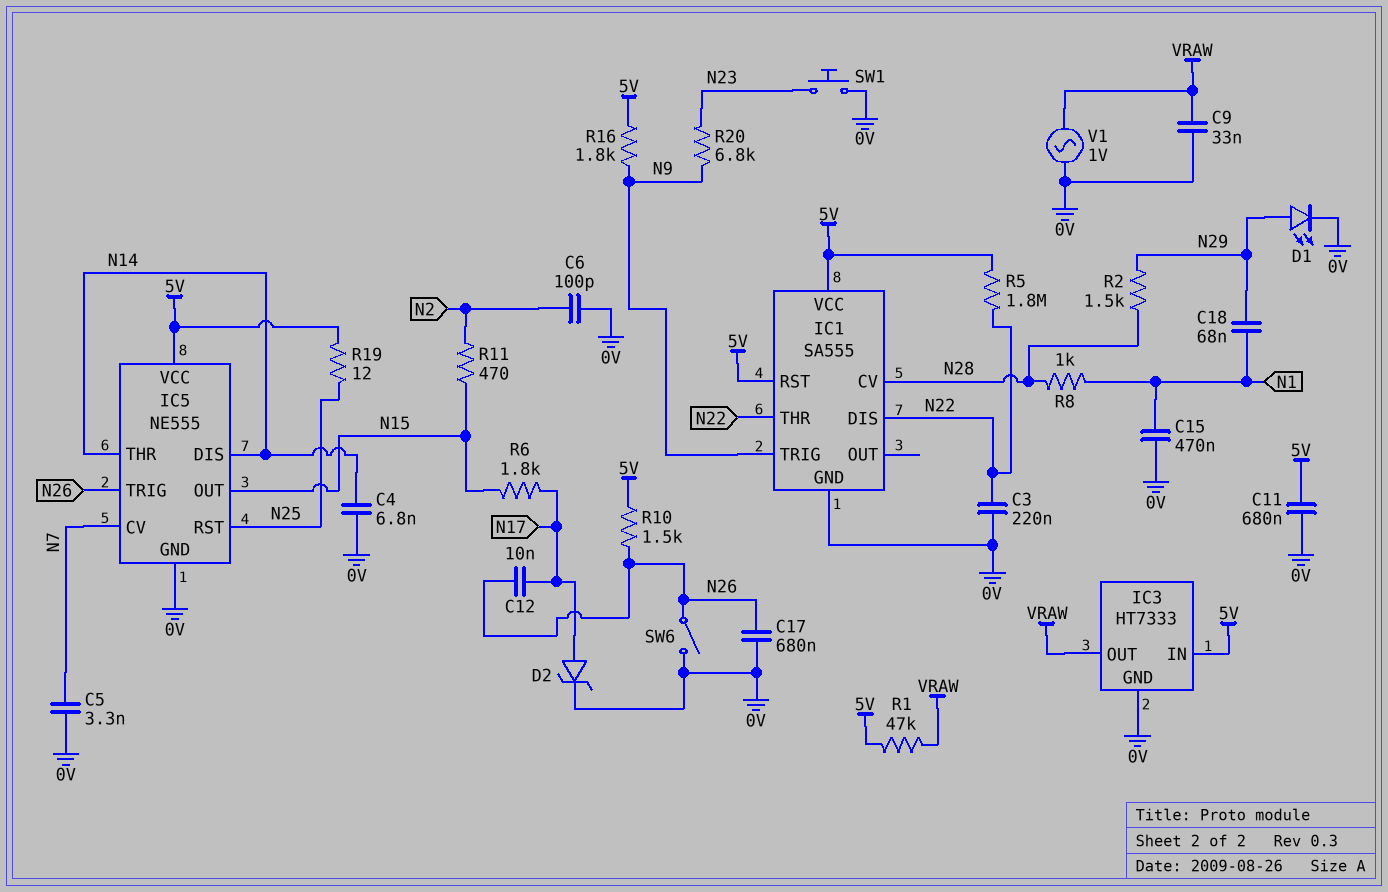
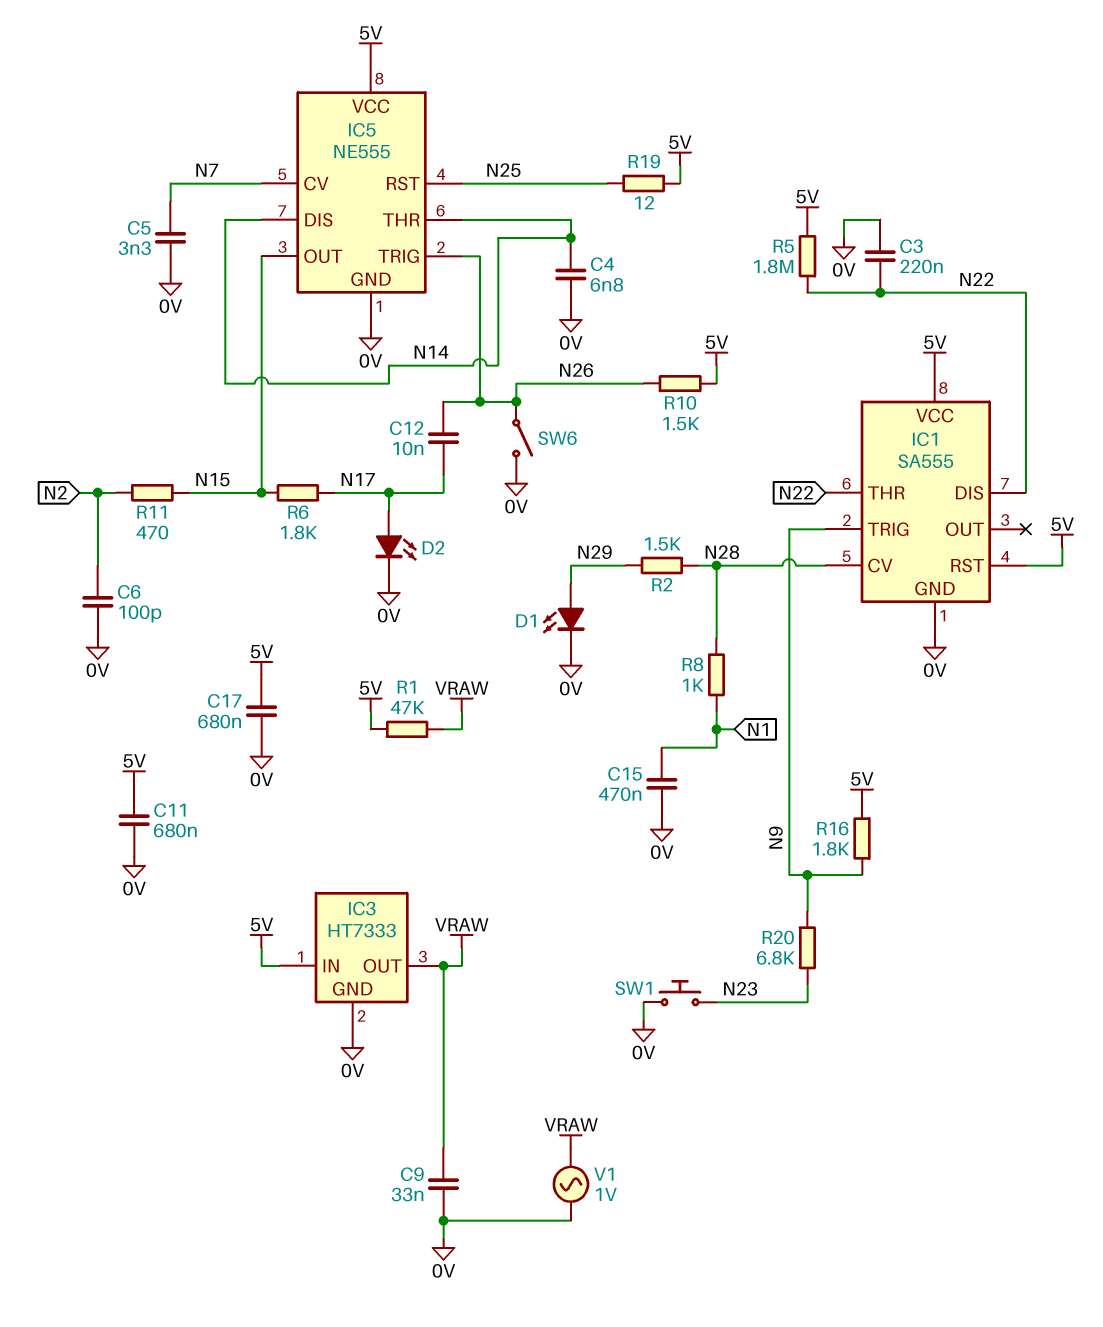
C17: 680nF (0V, N26) -> 680nF (0V, 5V)
C18: 68nF (N1, N29) -> none
D2: zener (A N17, K 0V) -> LED (A N17, K 0V)

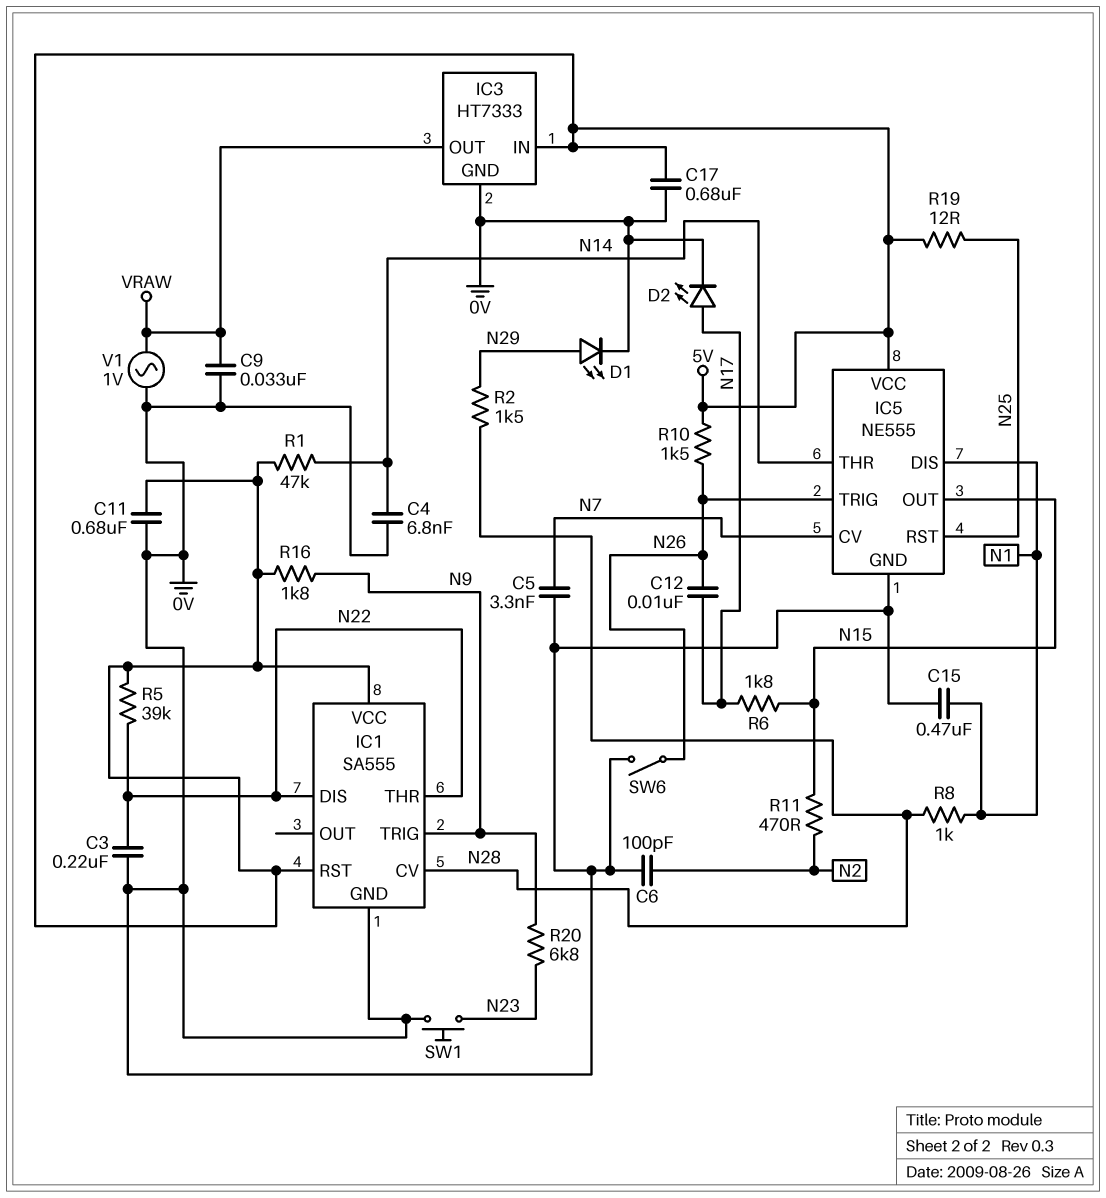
IC5 pin DIS: N14 -> N1
R1: 47k (5V, VRAW) -> 47k (5V, N14)
R5: 1.8M (5V, N22) -> 39k (5V, N22)

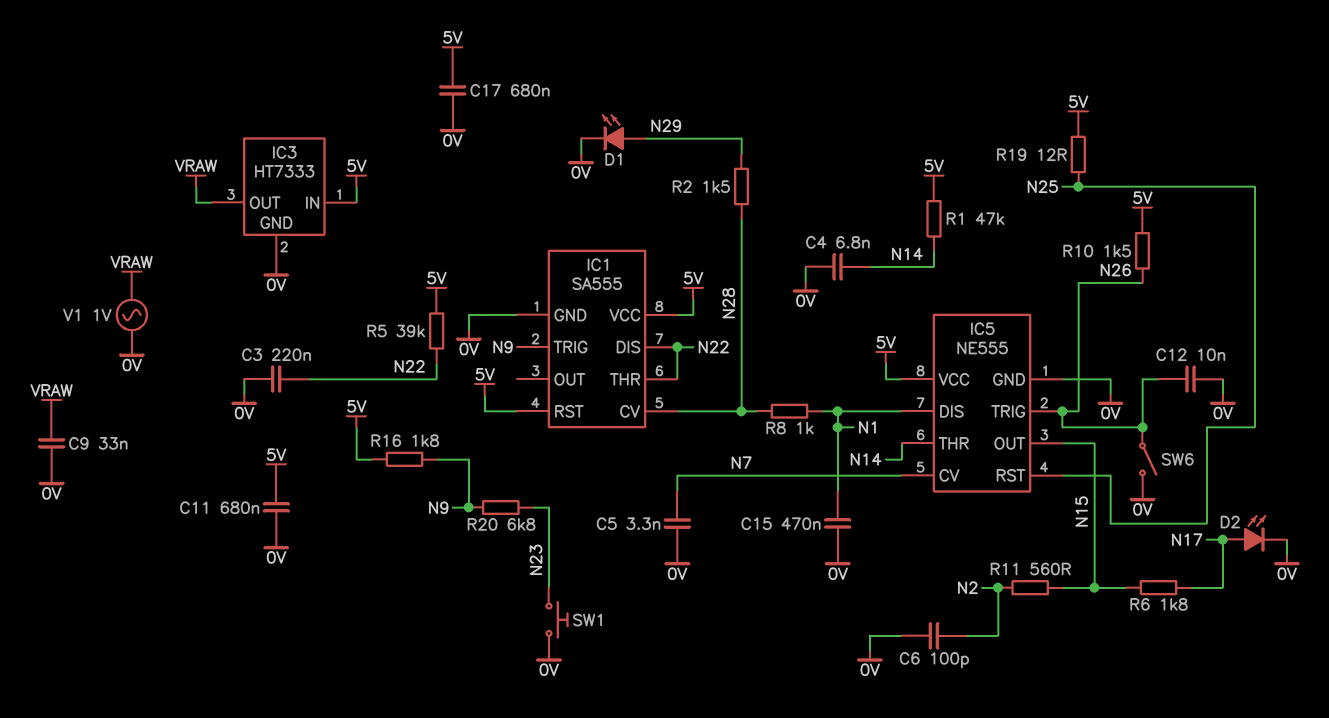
C12: 10nF (N17, N26) -> 10nF (0V, N26)
R11: 470 (N2, N15) -> 560 (N2, N15)

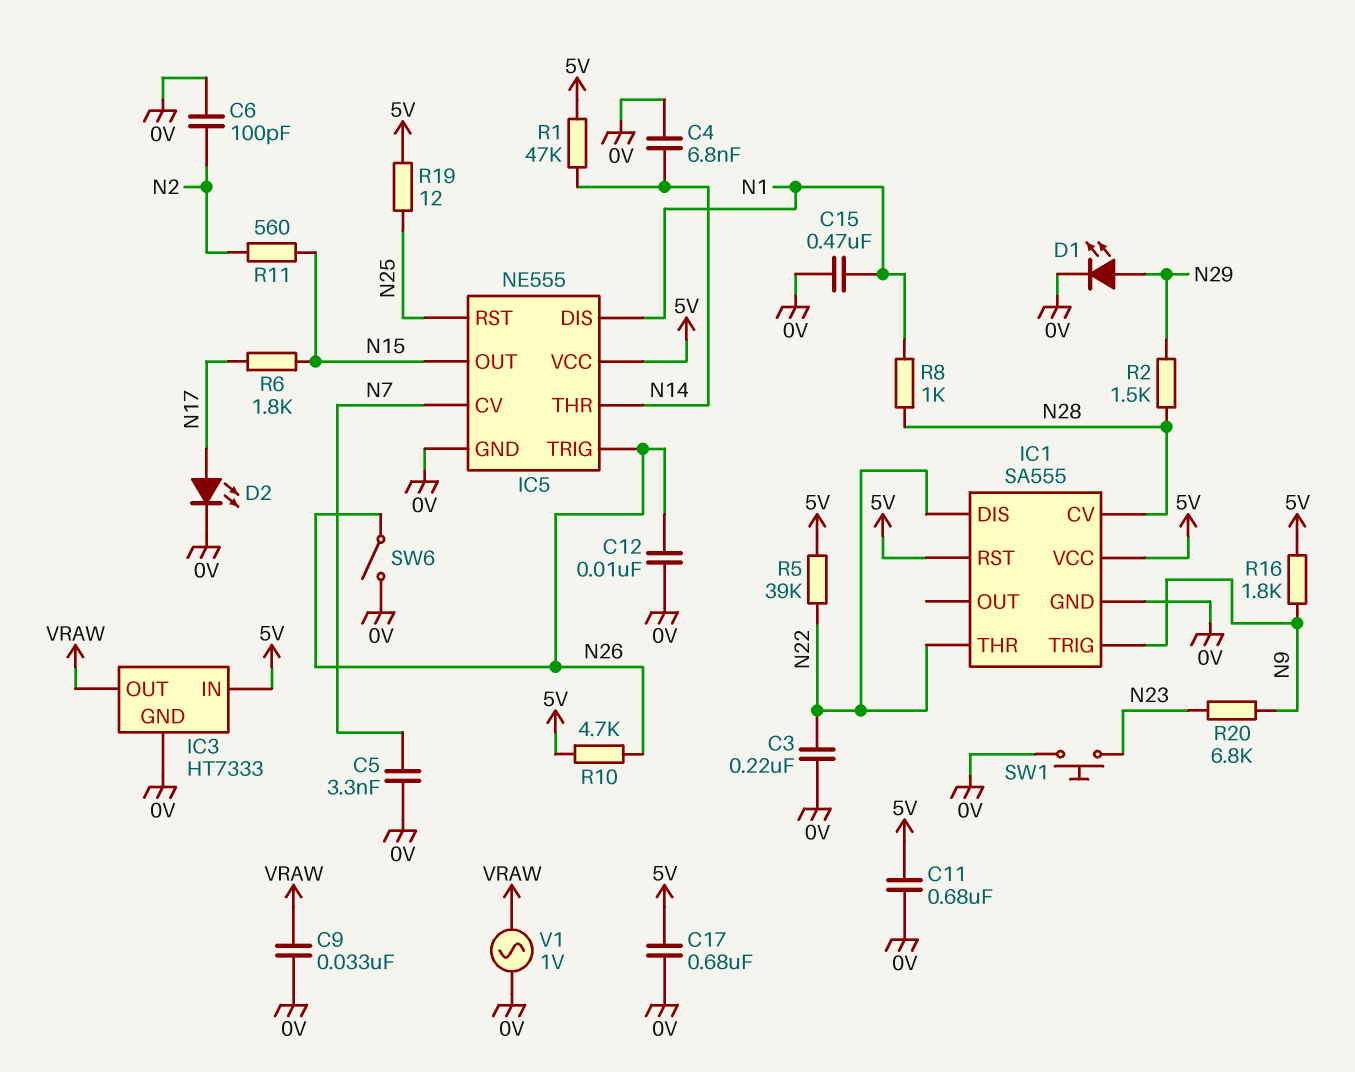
R10: 1.5k (5V, N26) -> 4.7k (5V, N26)

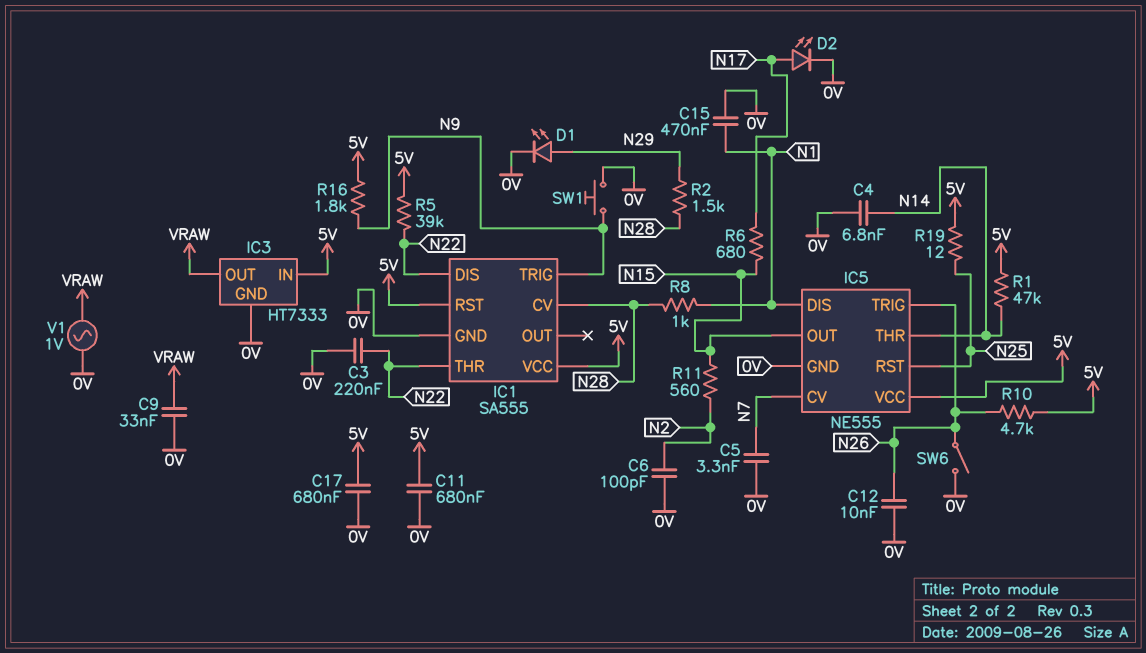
R6: 1.8k (N15, N17) -> 680 (N15, N17)
R20: 6.8k (N9, N23) -> none
SW1: button (0V, N23) -> button (0V, N9)

